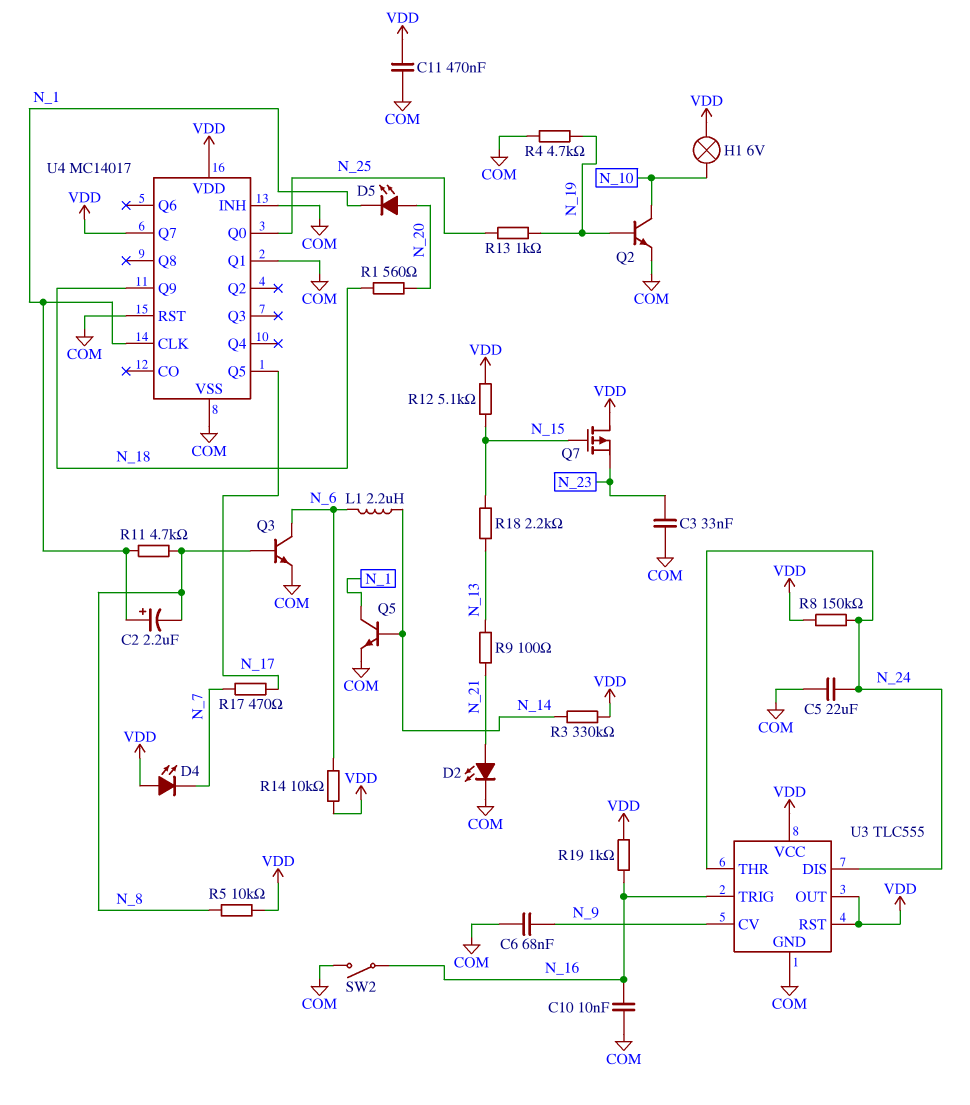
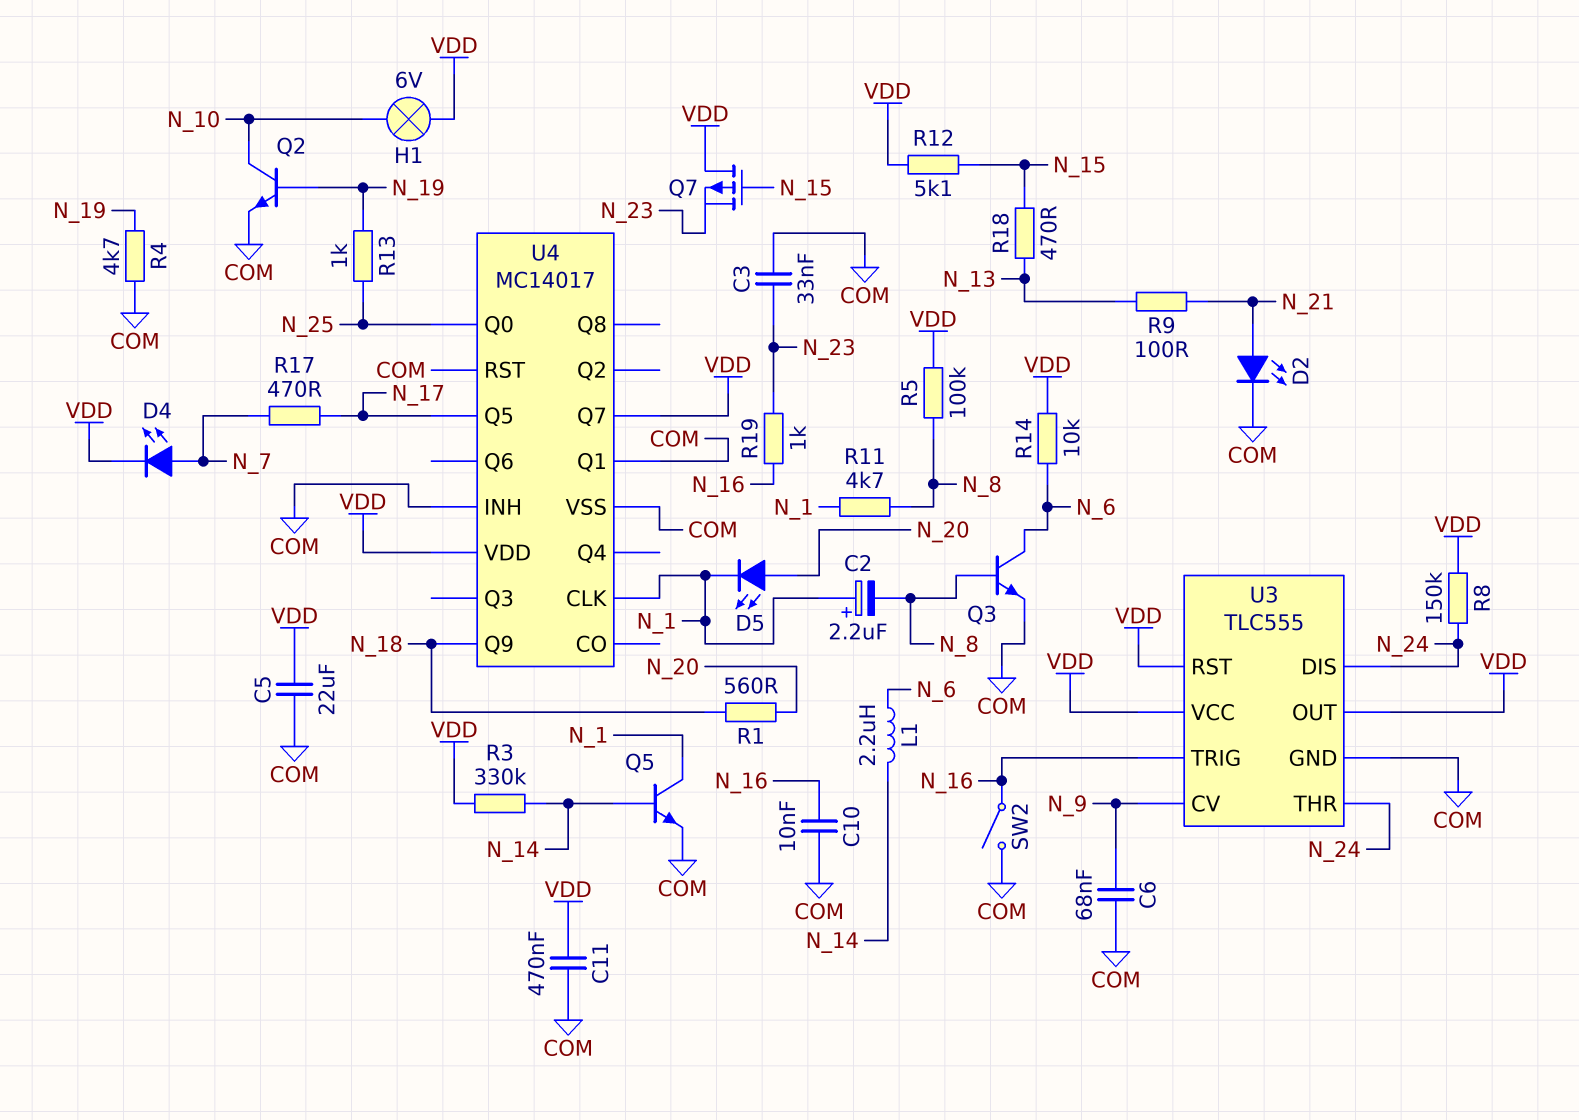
C5: 22uF (COM, N_24) -> 22uF (COM, VDD)
D4: LED (A VDD, K N_7) -> LED (A N_7, K VDD)
R5: 10k (N_8, VDD) -> 100k (N_8, VDD)
R18: 2.2k (N_13, N_15) -> 470 (N_13, N_15)
R19: 1k (N_16, VDD) -> 1k (N_16, N_23)

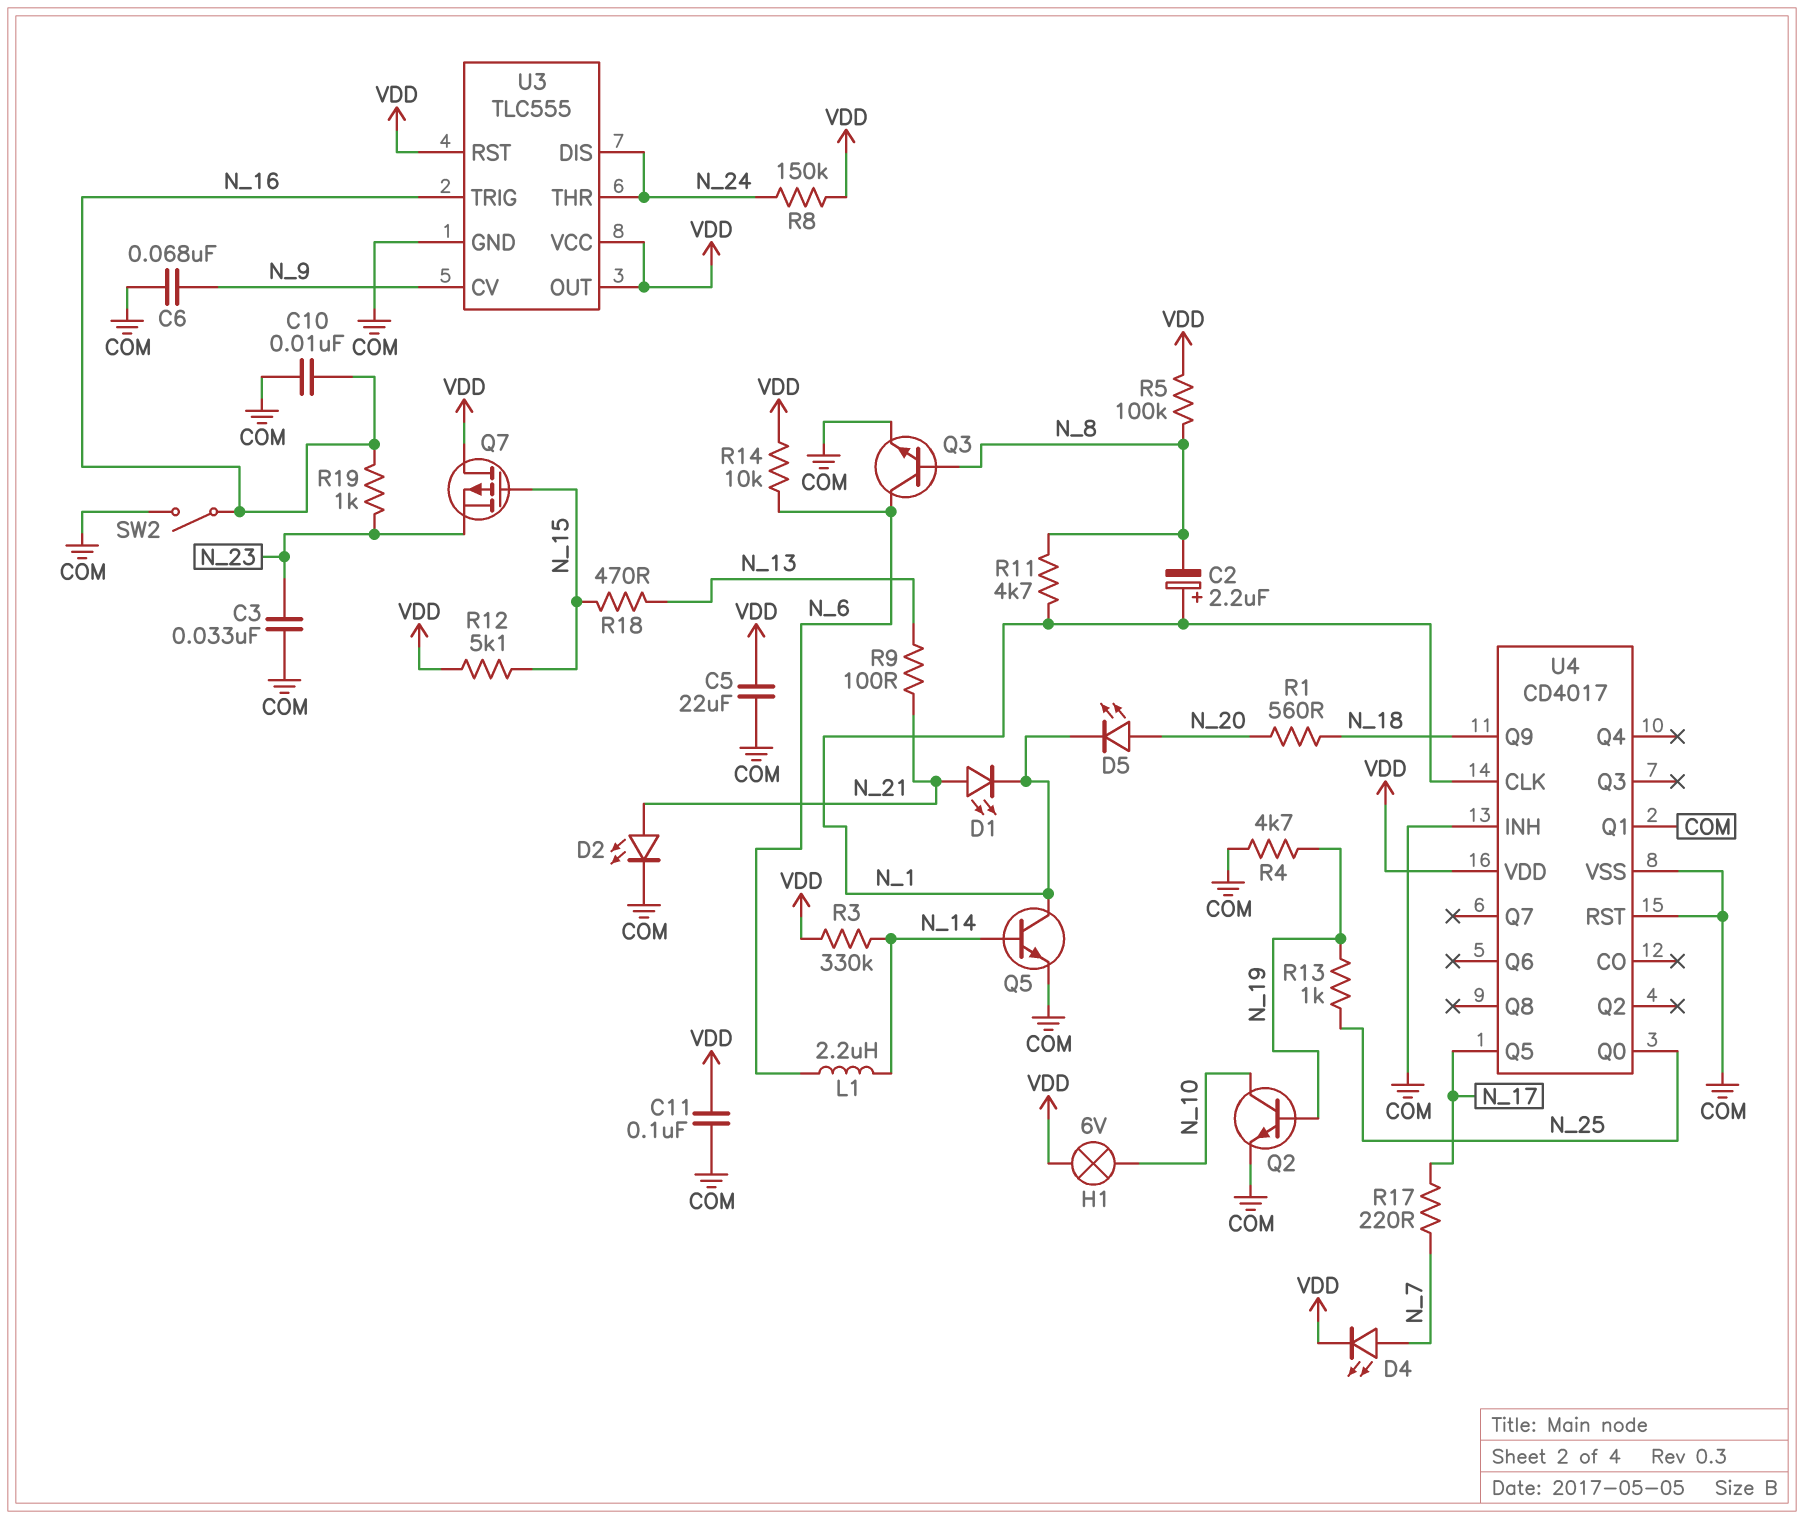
C11: 470nF (COM, VDD) -> 100nF (COM, VDD)
D1: none -> LED (A N_21, K N_1)
R17: 470 (N_7, N_17) -> 220 (N_7, N_17)
U4: MC14017 -> CD4017
U4 pin Q7: VDD -> none

